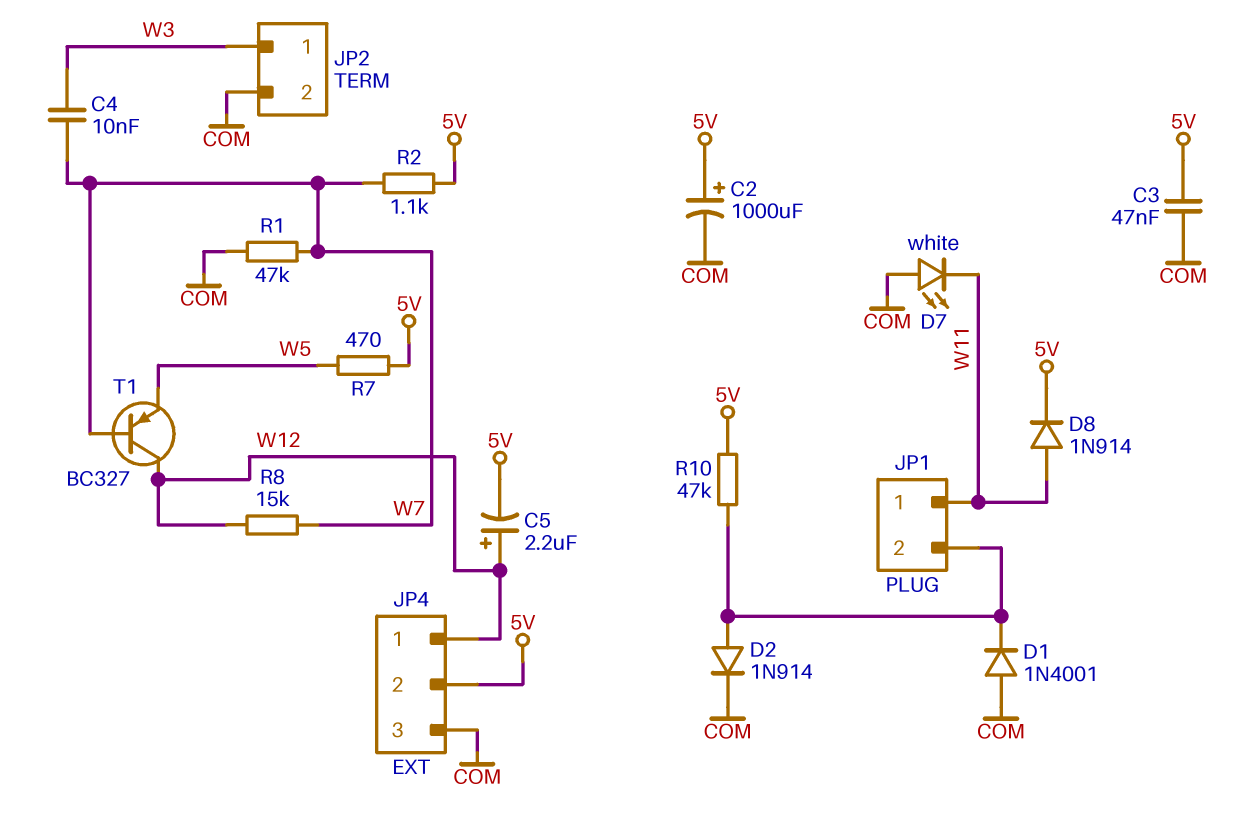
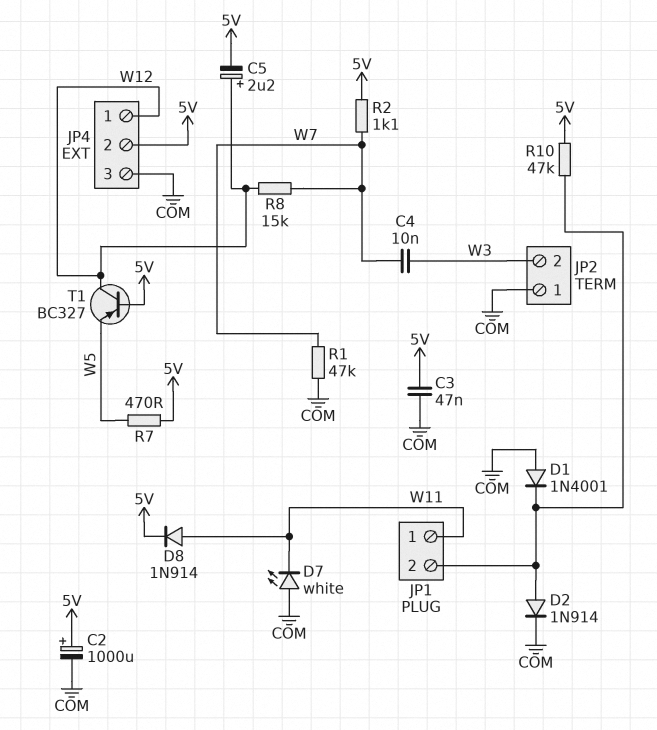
JP2 pin 1: W3 -> COM
JP2 pin 2: COM -> W3
T1: PNP BC327 (B W7, C W12, E W5) -> PNP BC327 (B 5V, C W12, E W5)

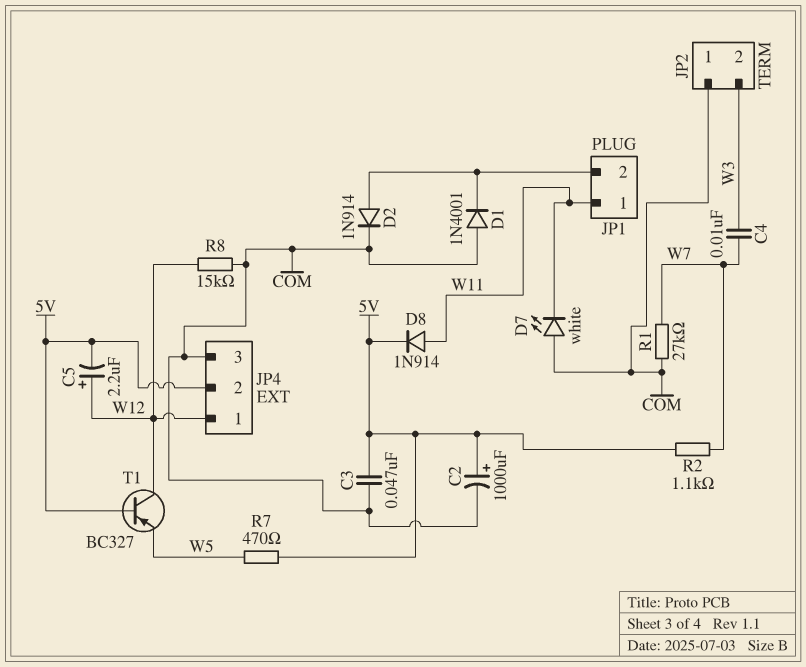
R1: 47k (COM, W7) -> 27k (COM, W7)
R8: 15k (W7, W12) -> 15k (COM, W12)
R10: 47k (5V, JP1/2) -> none

